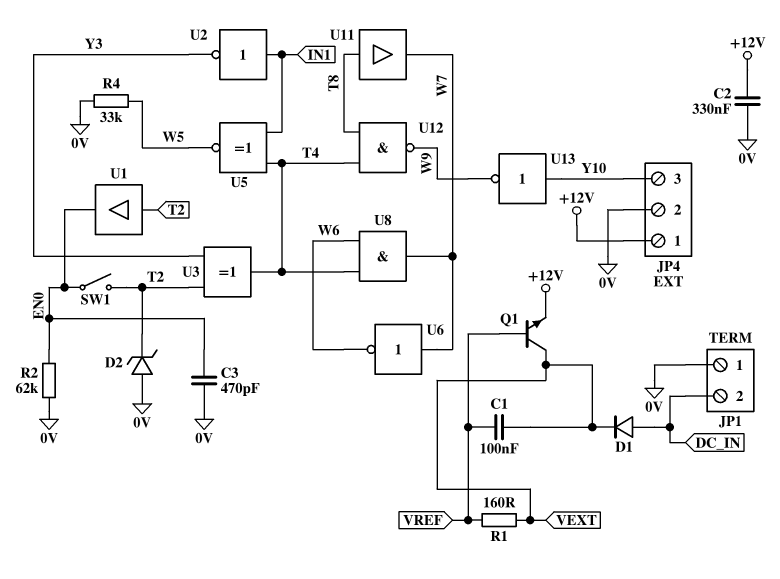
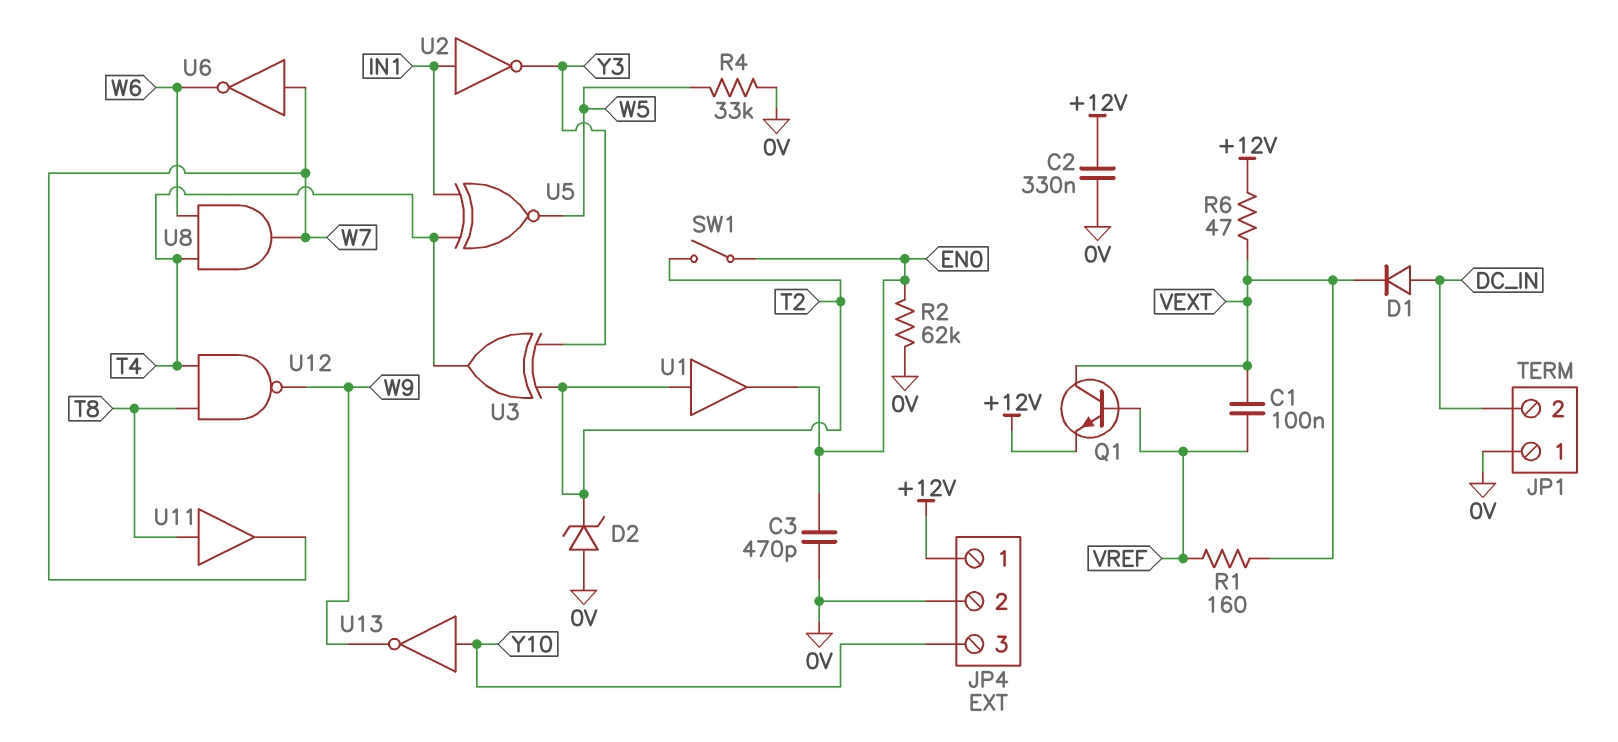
R6: none -> 47 (+12V, VEXT)

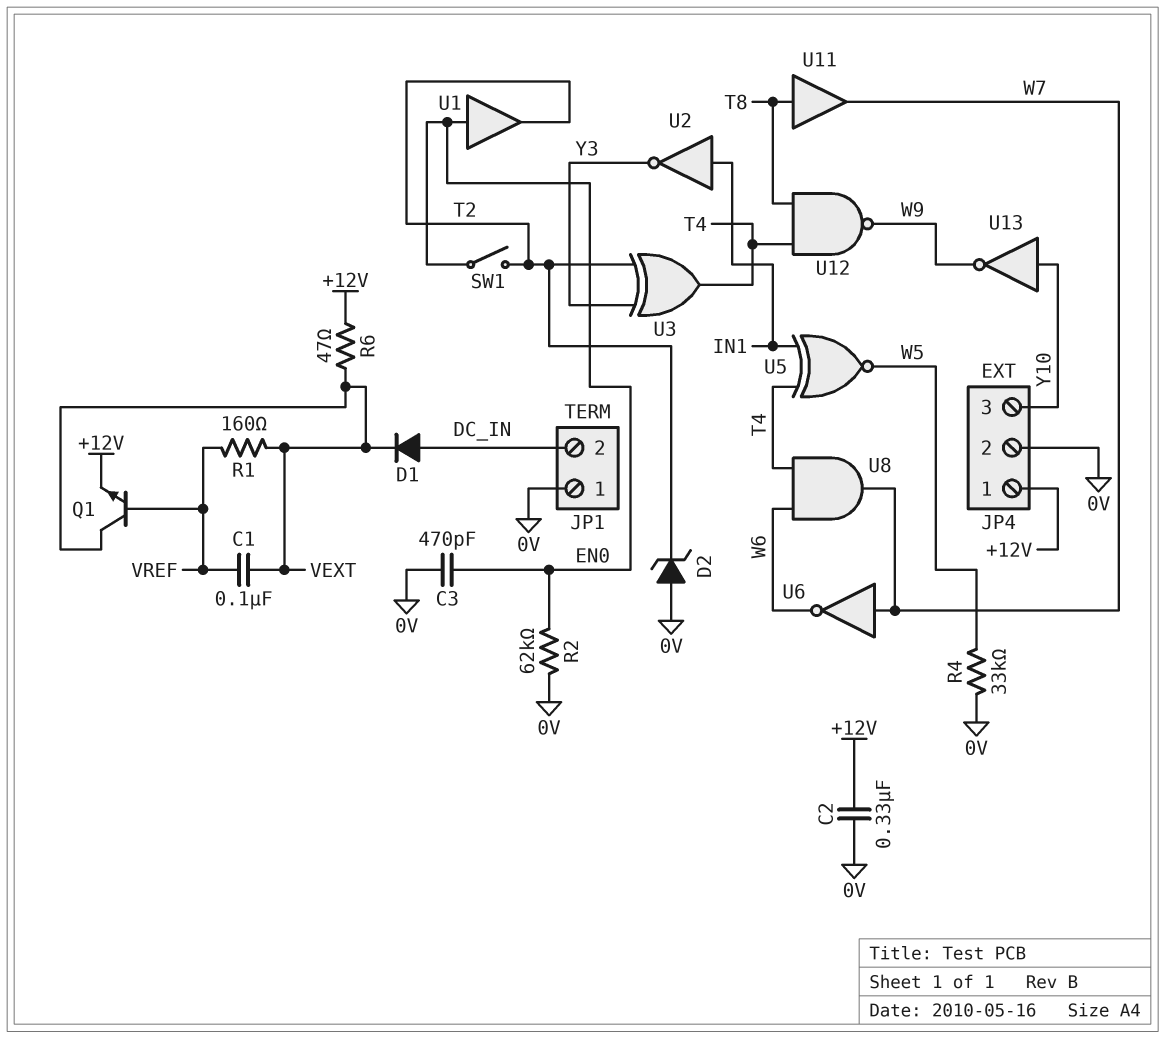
U1: buffer (in T2, out EN0) -> buffer (in EN0, out T2)

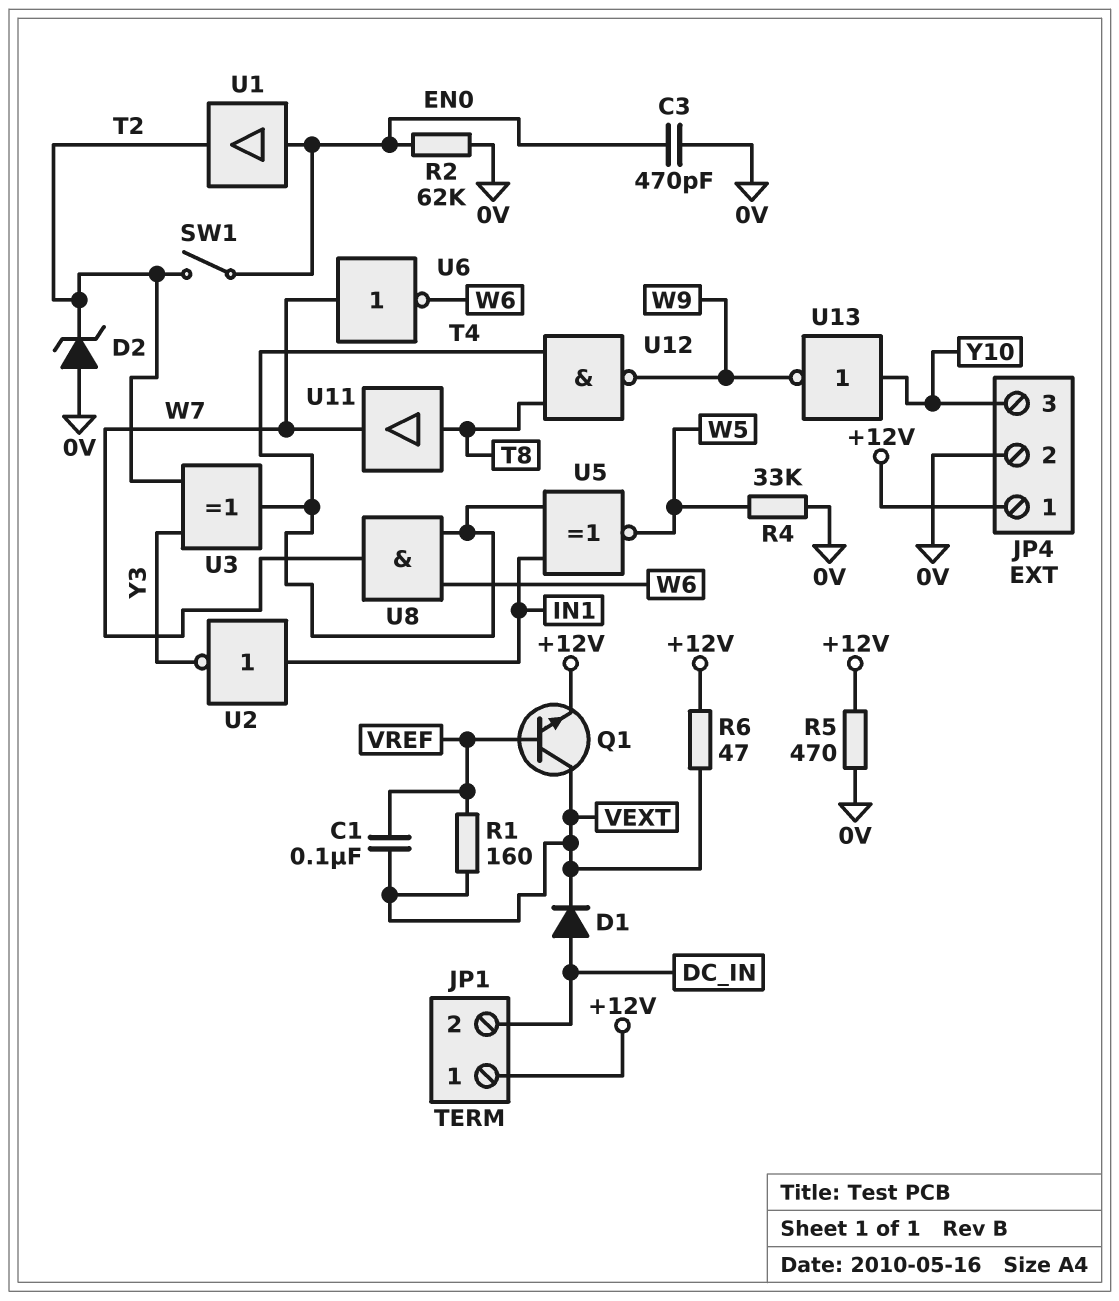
C2: 330nF (+12V, 0V) -> none
JP1 pin 1: 0V -> +12V
R5: none -> 470 (+12V, 0V)

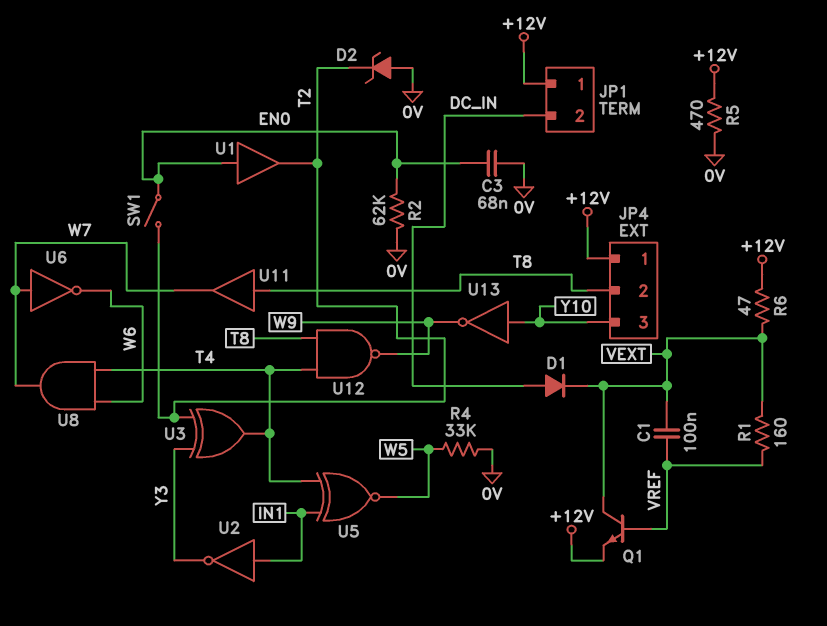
C3: 470pF (0V, EN0) -> 68nF (0V, EN0)
JP4 pin 2: 0V -> T8

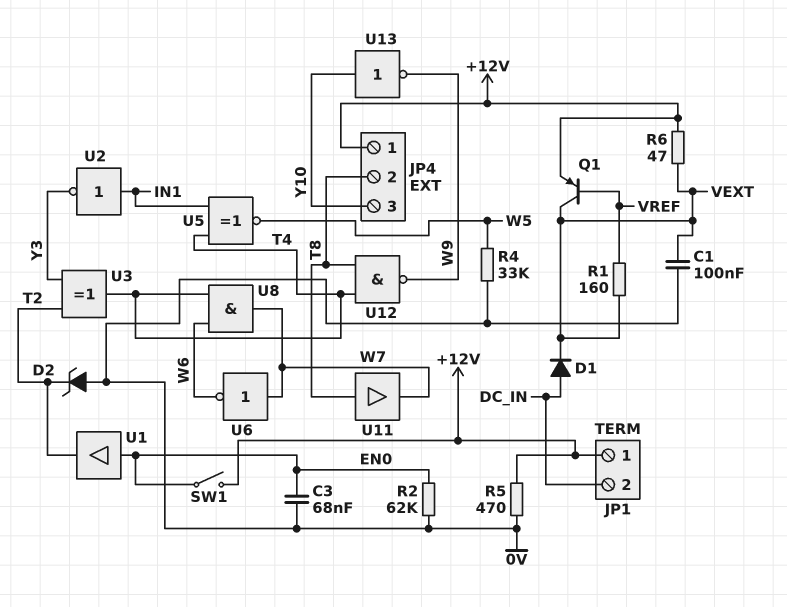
C1: 100nF (VEXT, VREF) -> 100nF (0V, VEXT)
Q1: NPN (B VREF, C VEXT, E +12V) -> PNP (B VREF, C VEXT, E +12V)
SW1: switch (EN0, T2) -> switch (+12V, EN0)

